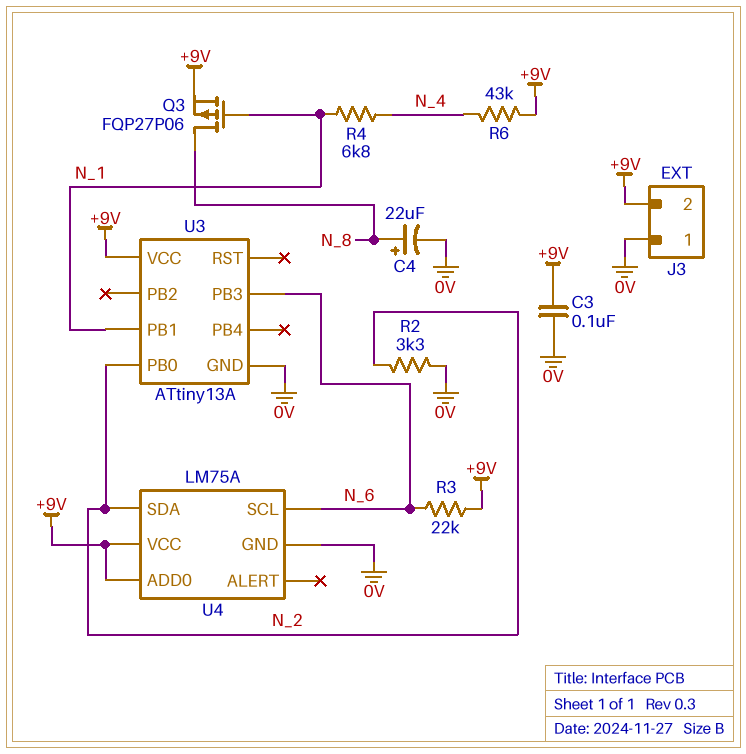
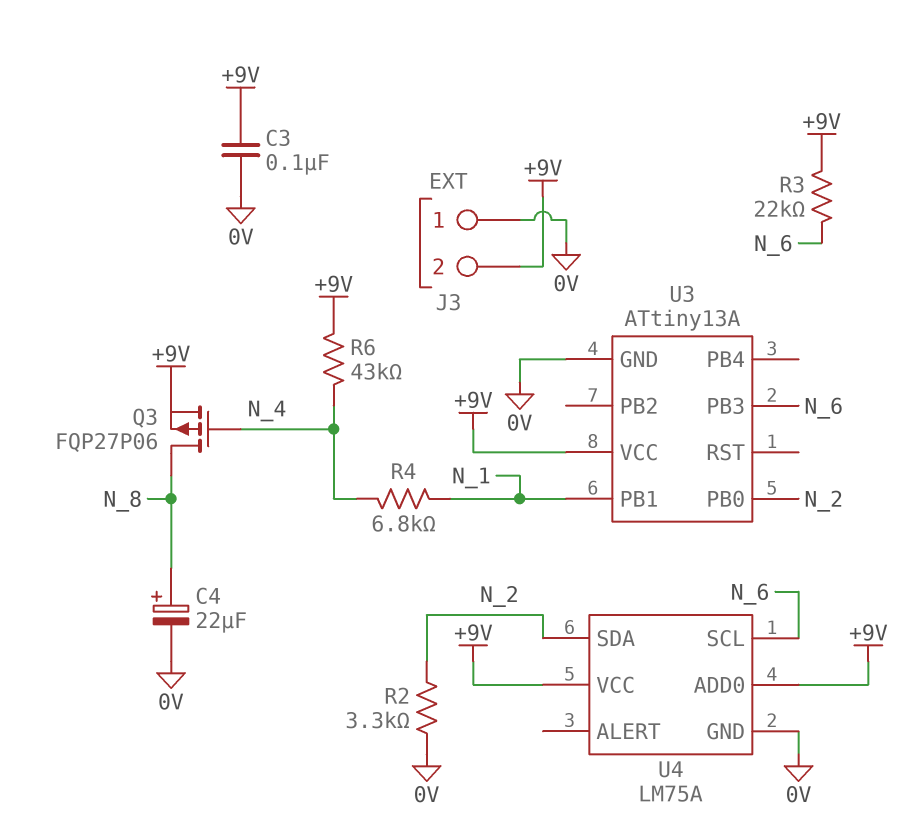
Q3: PMOS FQP27P06 (G N_1, D N_8, S +9V) -> PMOS FQP27P06 (G N_4, D N_8, S +9V)

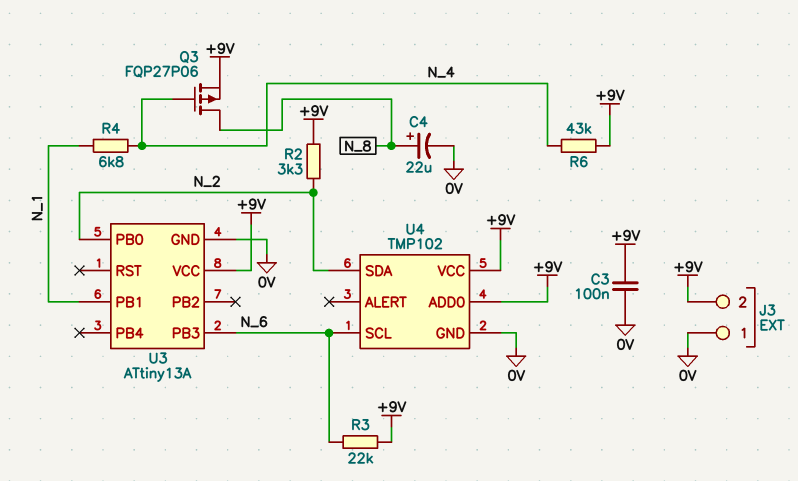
R2: 3.3k (0V, N_2) -> 3.3k (+9V, N_2)
U4: LM75A -> TMP102

